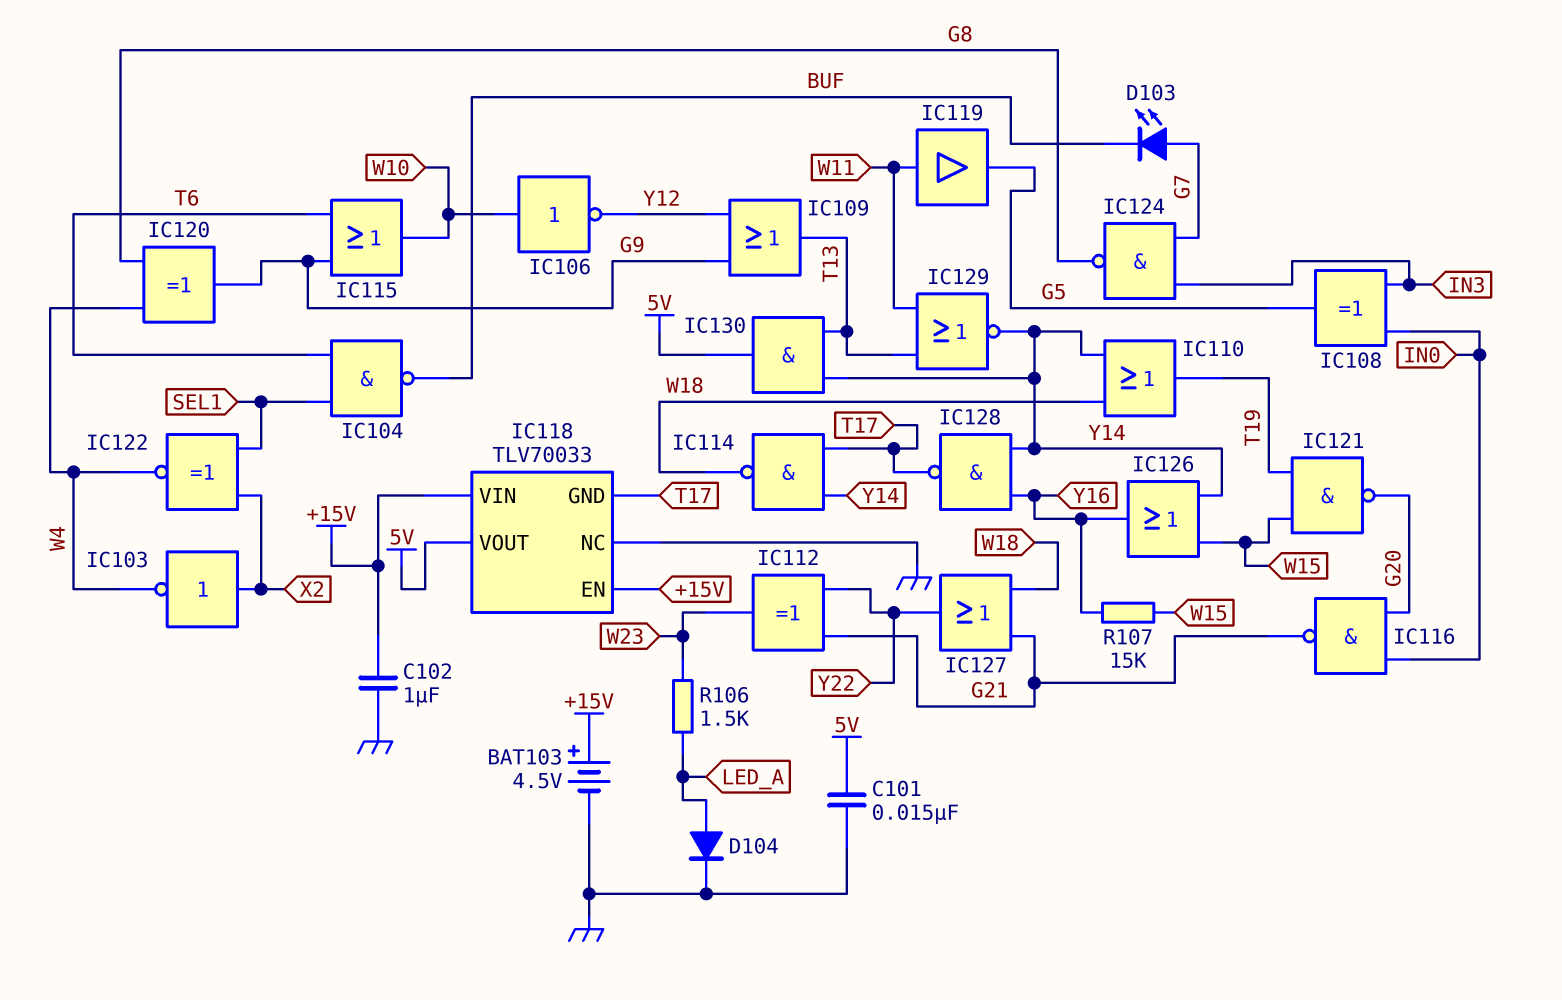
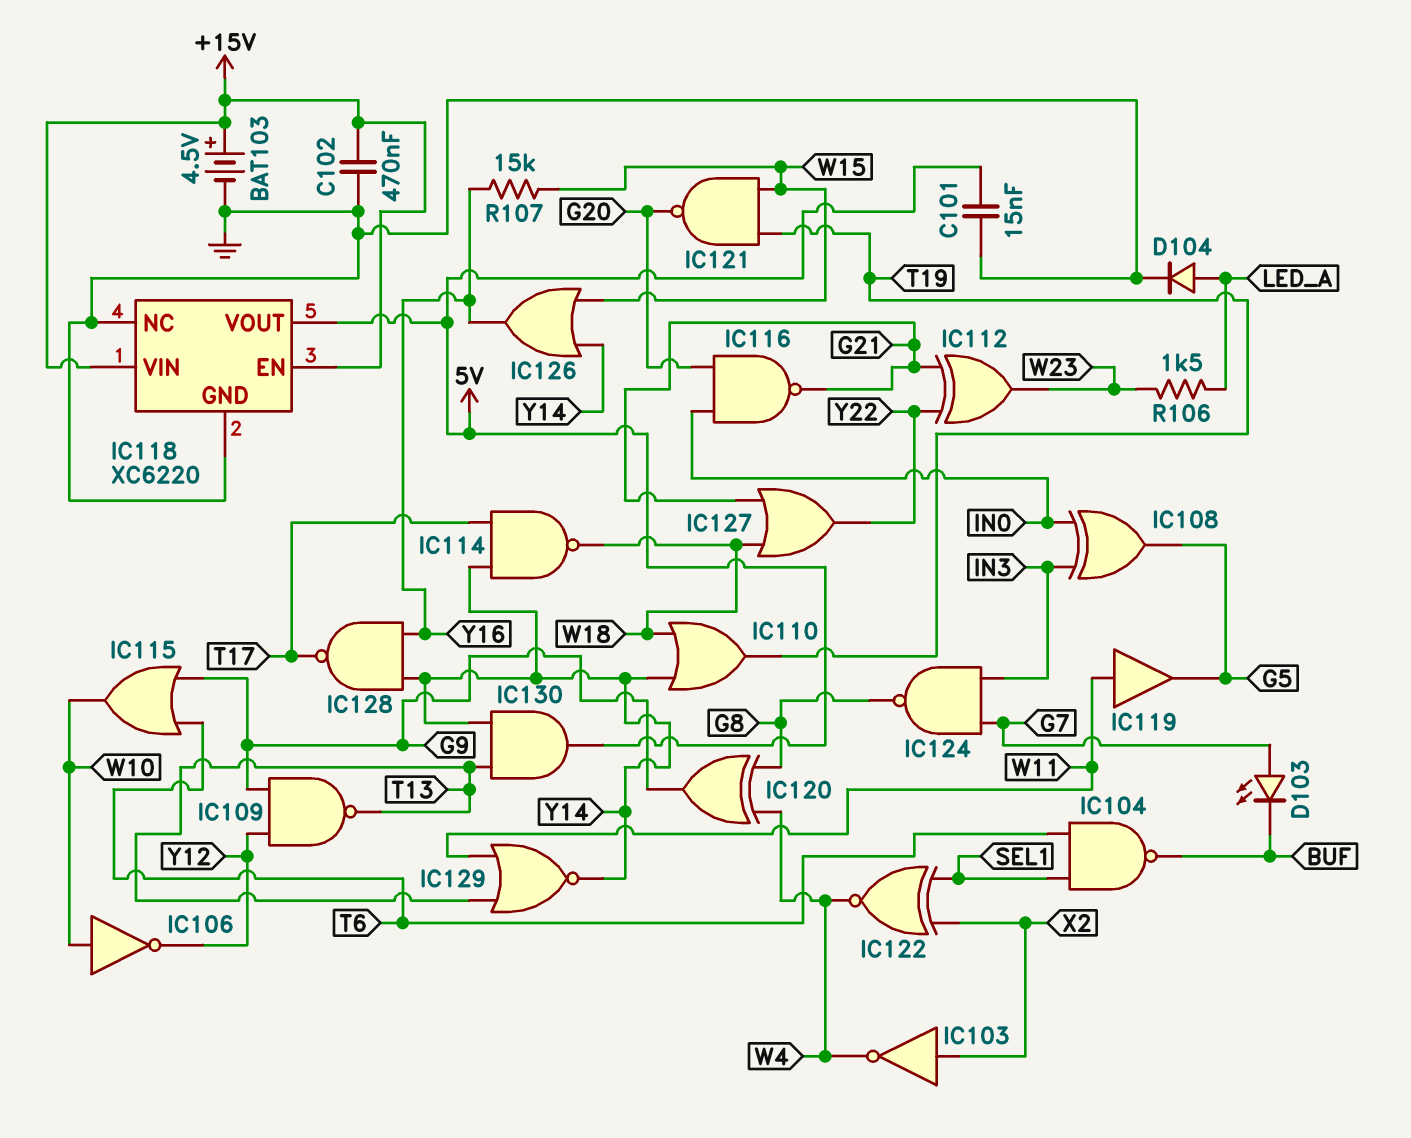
C102: 1uF (+15V, GND) -> 470nF (+15V, GND)
IC109: OR (in G9, in Y12, out T13) -> NAND (in G9, in Y12, out T13)
IC118: TLV70033 -> XC6220
IC118 pin GND: T17 -> GND

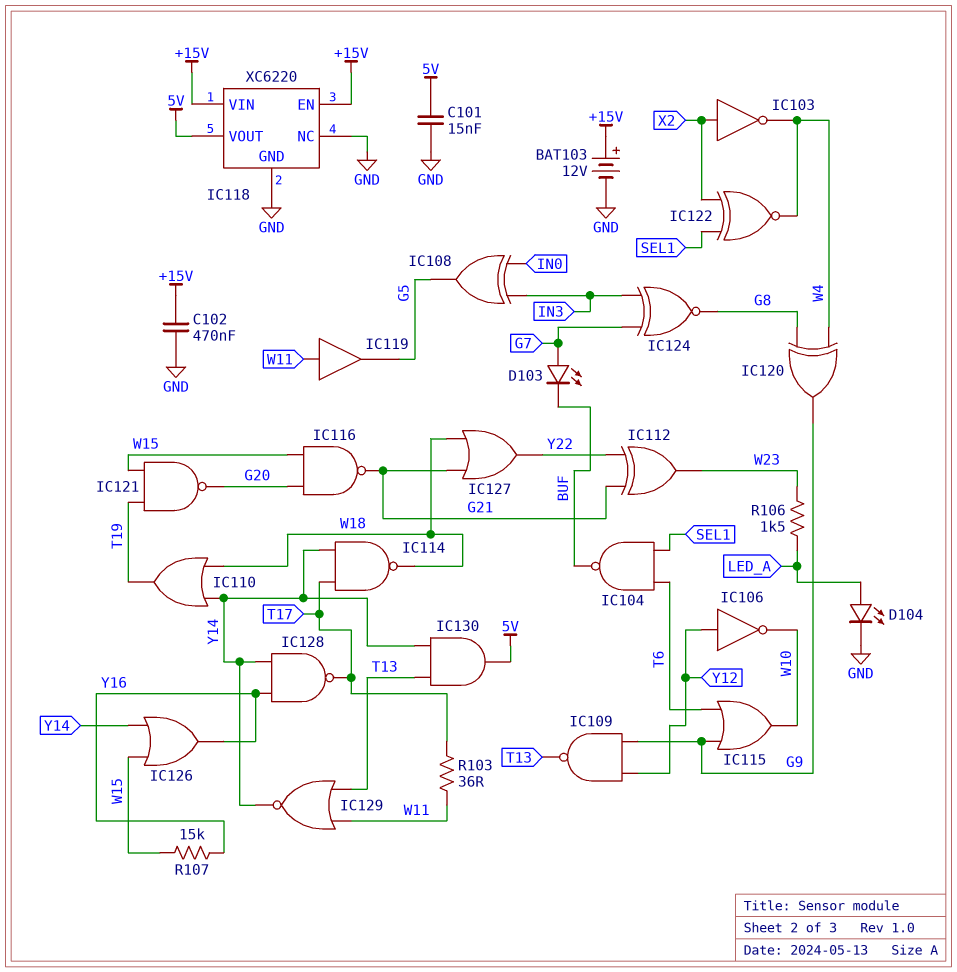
BAT103: 4.5V (plus +15V, minus GND) -> 12V (plus +15V, minus GND)
D104: diode (A LED_A, K GND) -> LED (A LED_A, K GND)
IC106: NOT (in W10, out Y12) -> NOT (in Y12, out W10)
IC116: NAND (in G20, in IN0, out G21) -> NAND (in G20, in W15, out G21)
IC124: NAND (in G7, in IN3, out G8) -> XNOR (in G7, in IN3, out G8)
R103: none -> 36 (T17, W11)

